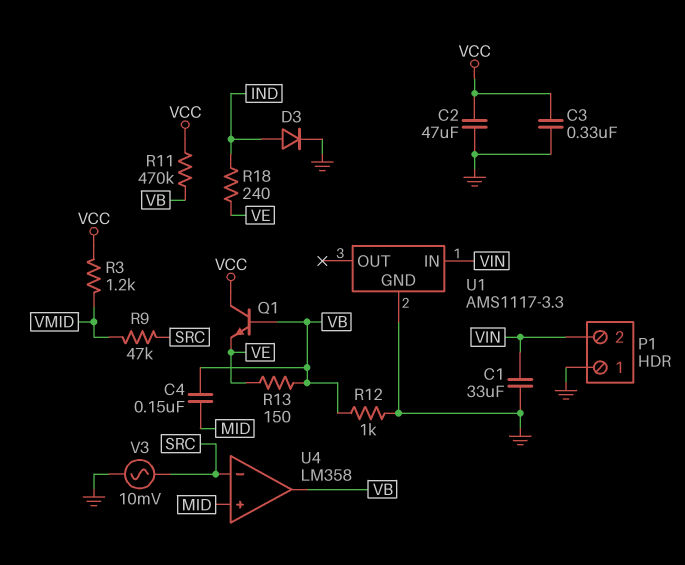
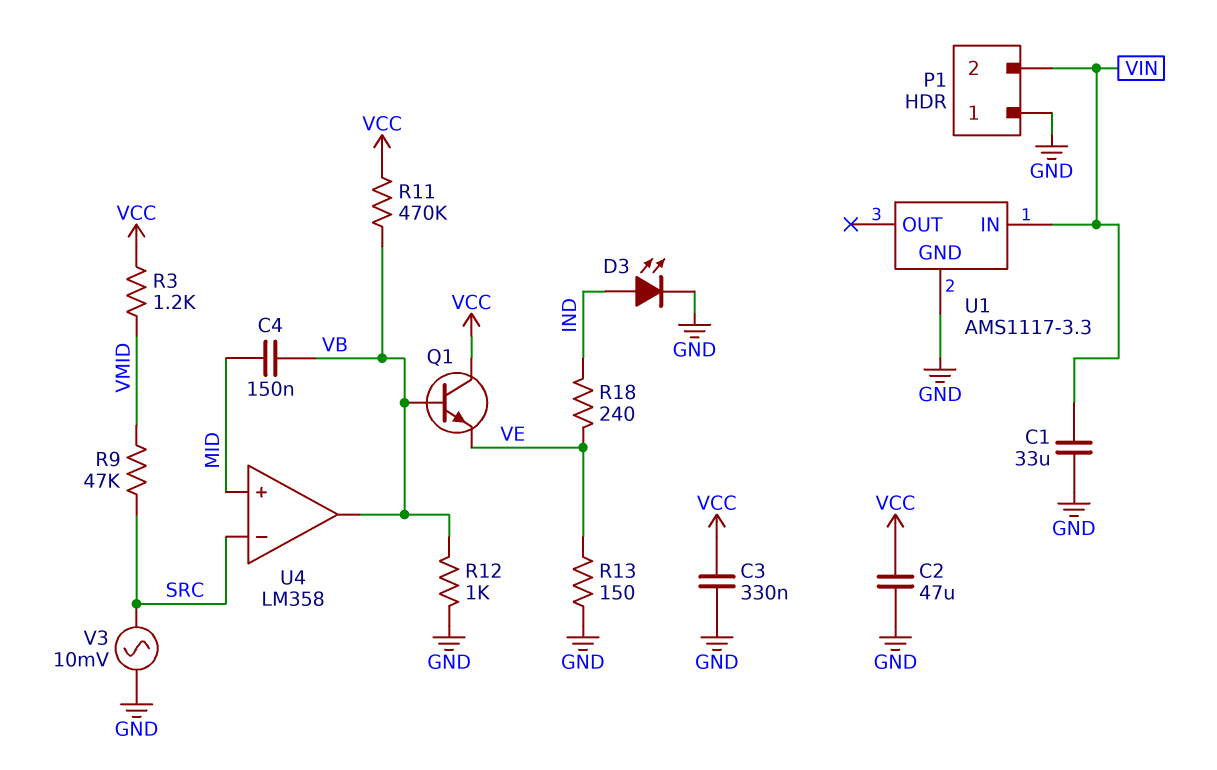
D3: diode (A IND, K GND) -> LED (A IND, K GND)
R13: 150 (VB, VE) -> 150 (GND, VE)

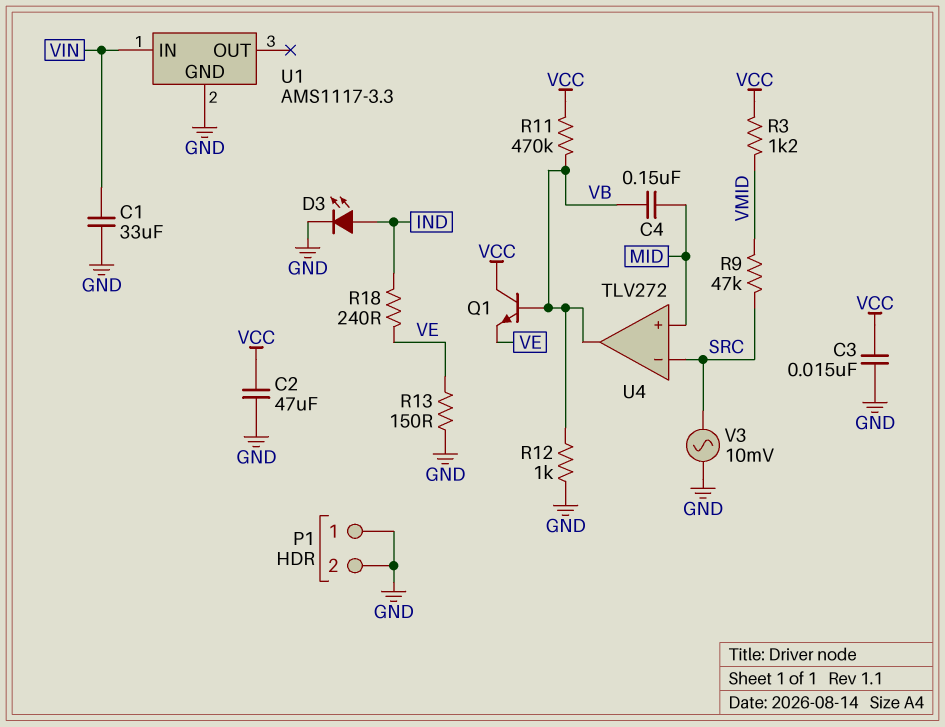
C3: 330nF (GND, VCC) -> 15nF (GND, VCC)
P1 pin 2: VIN -> GND
U4: LM358 -> TLV272

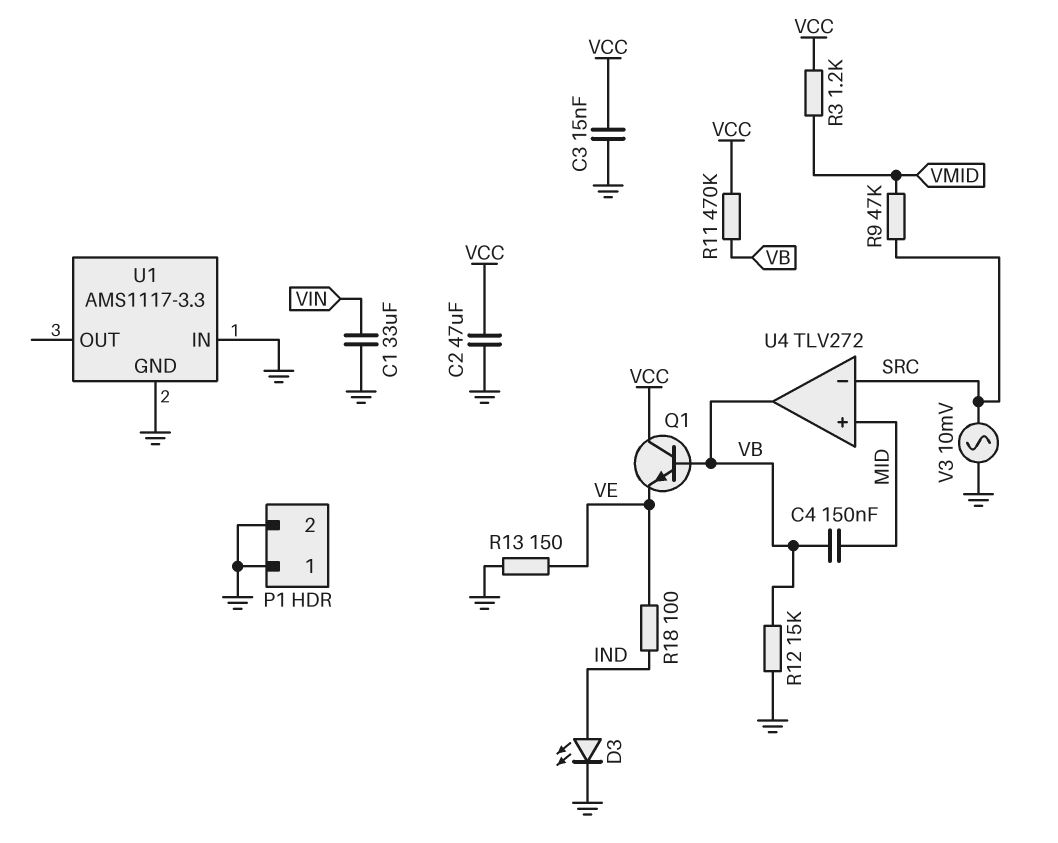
R12: 1k (GND, VB) -> 15k (GND, VB)
R18: 240 (IND, VE) -> 100 (IND, VE)
U1 pin IN: VIN -> GND

